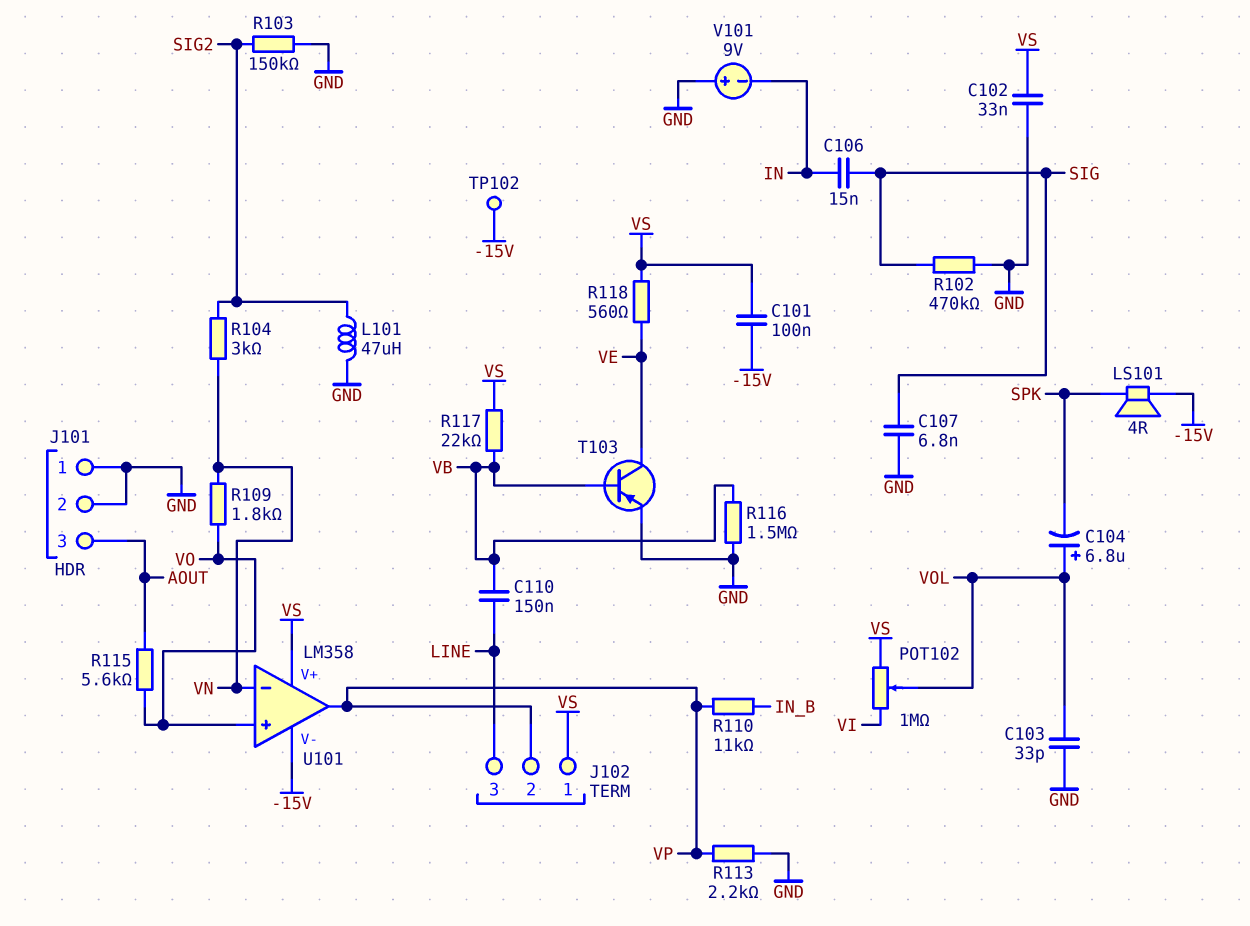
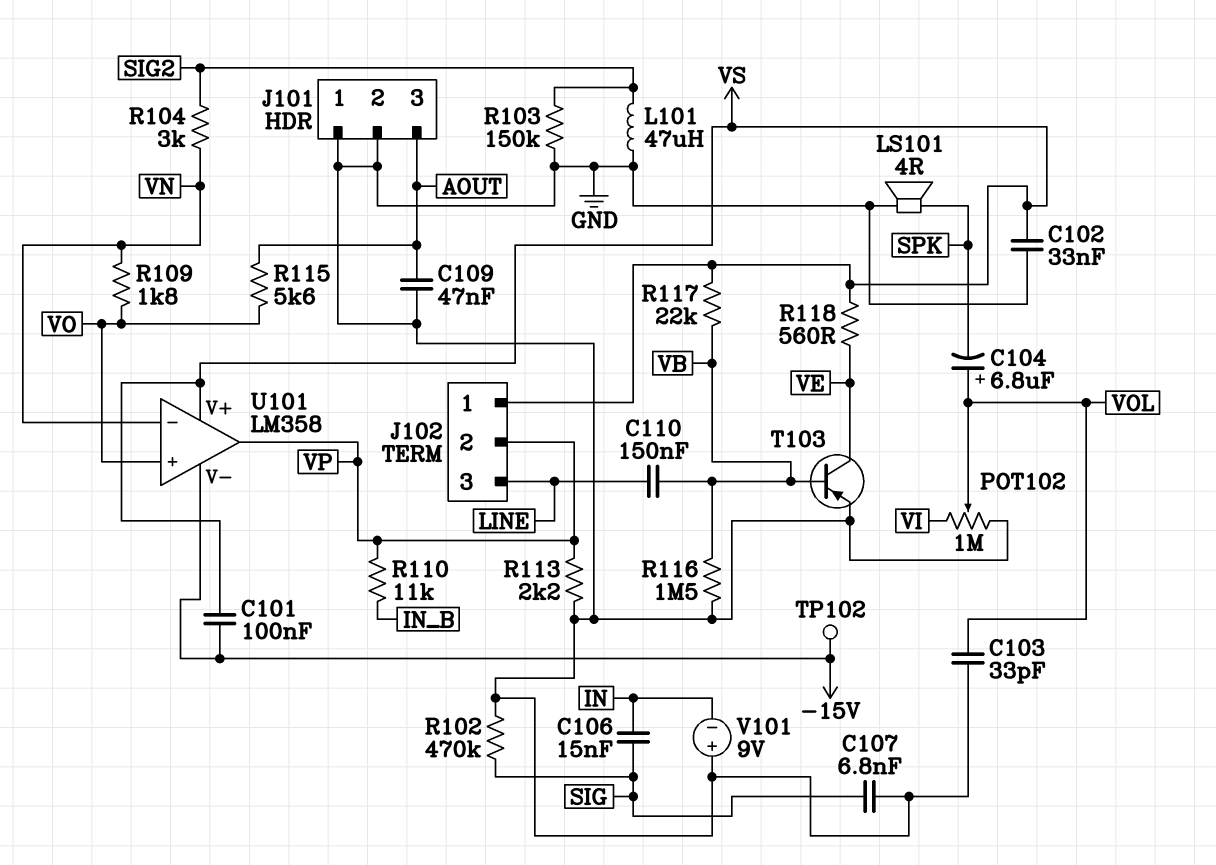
C109: none -> 47nF (AOUT, GND)
LS101: speaker 4R (-15V, SPK) -> speaker 4R (GND, SPK)
POT102: 1M (VI, VS, wiper VOL) -> 1M (GND, VI, wiper VOL)

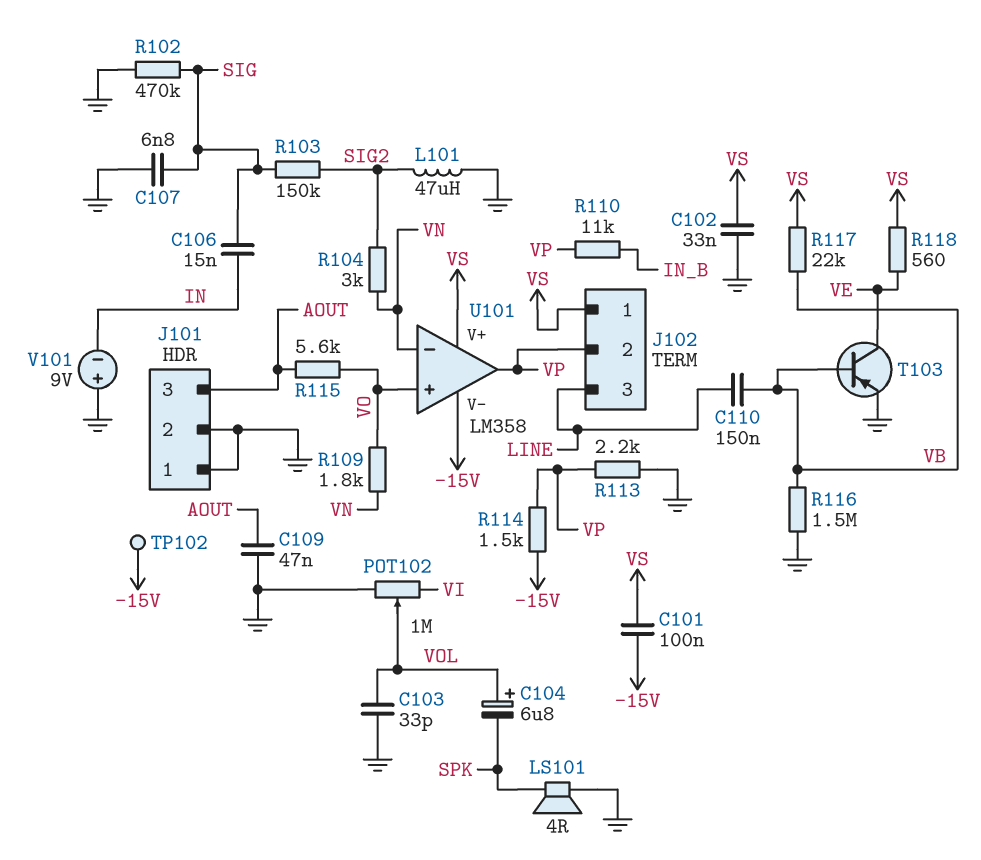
R103: 150k (GND, SIG2) -> 150k (SIG, SIG2)
R114: none -> 1.5k (-15V, VP)

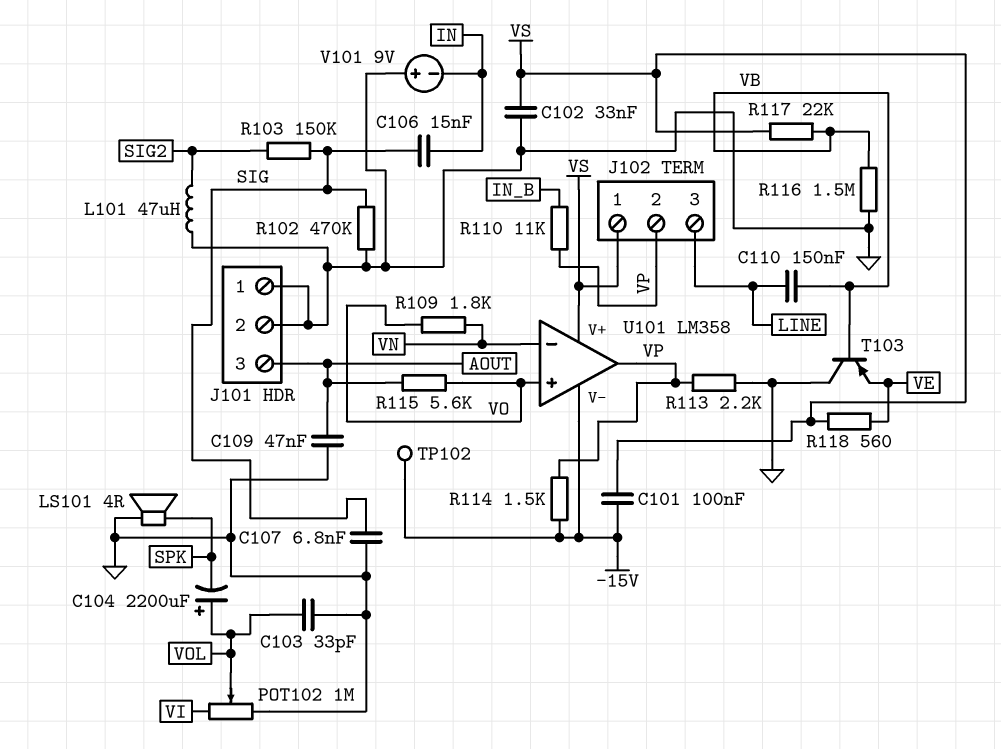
C104: 6.8uF (plus VOL, minus SPK) -> 2200uF (plus VOL, minus SPK)
R104: 3k (SIG2, VN) -> none
T103: PNP (B VB, C VE, E GND) -> PNP (B VB, C GND, E VE)

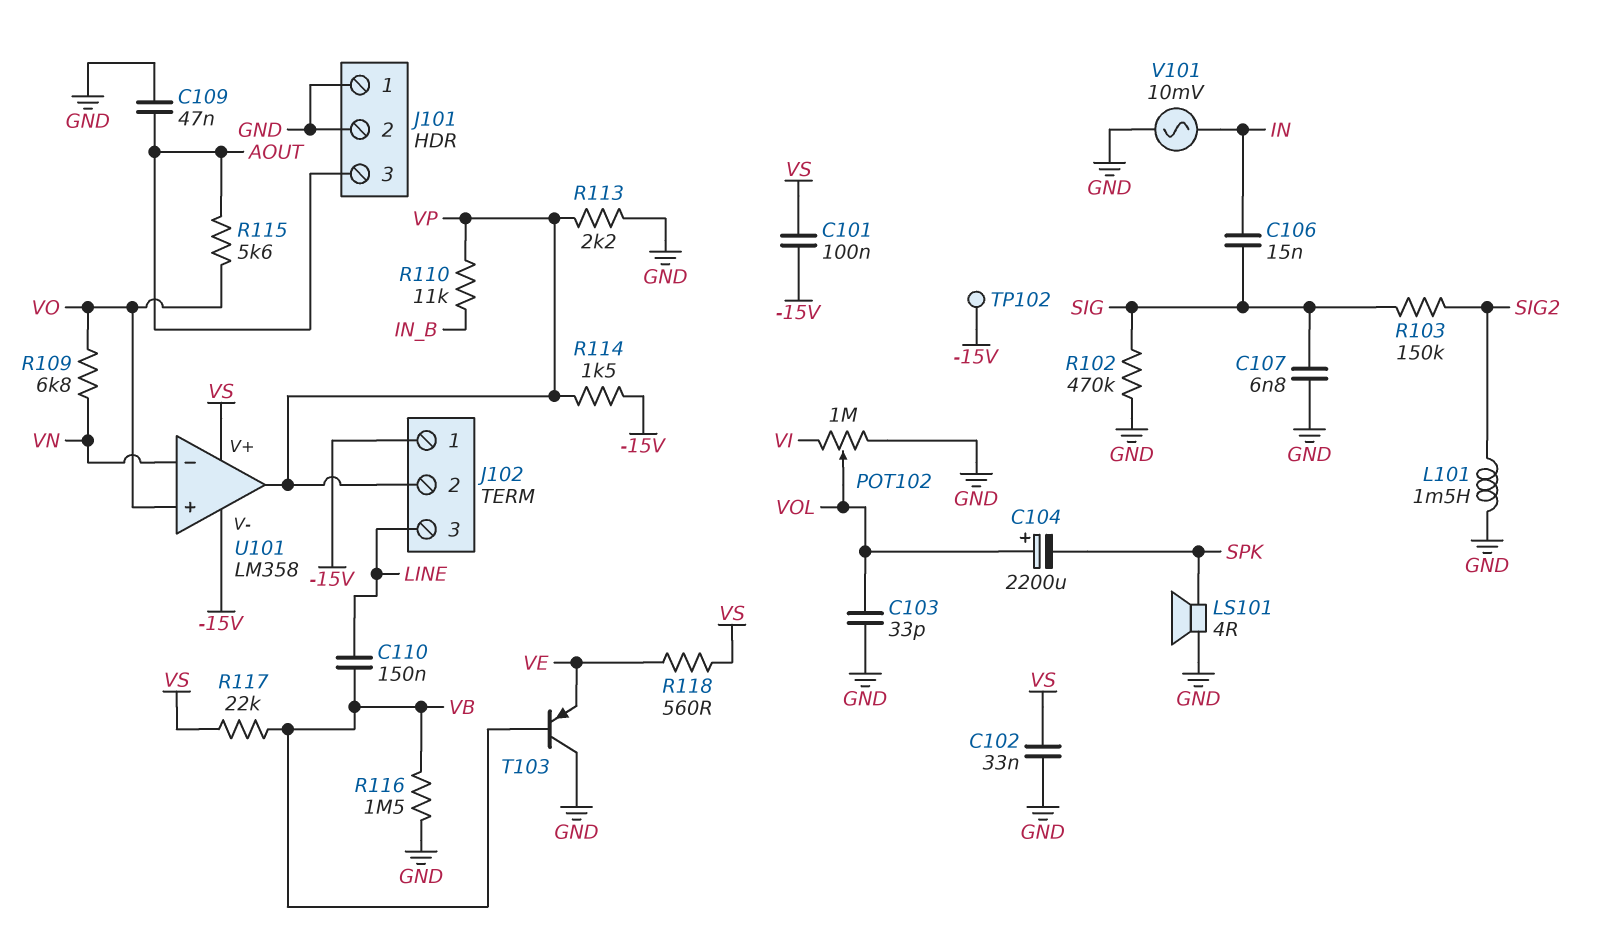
J102 pin 1: VS -> -15V
L101: 47uH (GND, SIG2) -> 1.5mH (GND, SIG2)
R109: 1.8k (VN, VO) -> 6.8k (VN, VO)
V101: 9V (plus GND, minus IN) -> AC 10mV (GND, IN)

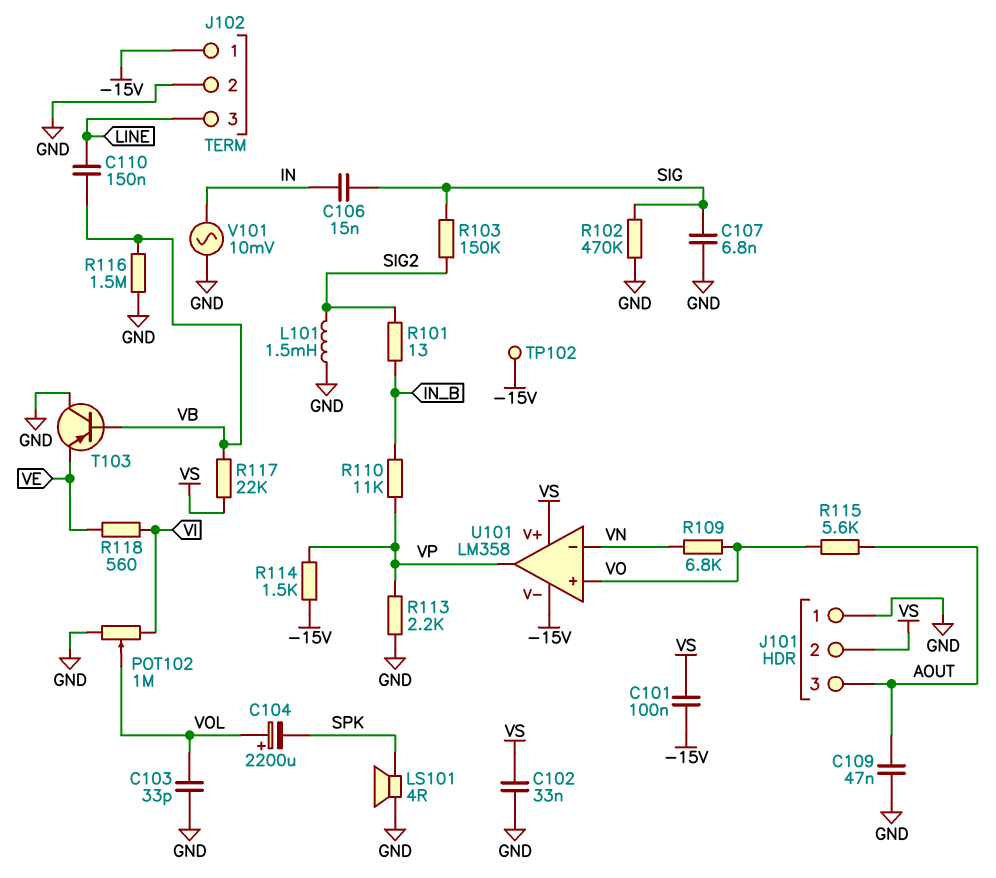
J101 pin 2: GND -> VS
J102 pin 2: VP -> GND
R101: none -> 13 (IN_B, SIG2)
R118: 560 (VE, VS) -> 560 (VE, VI)

